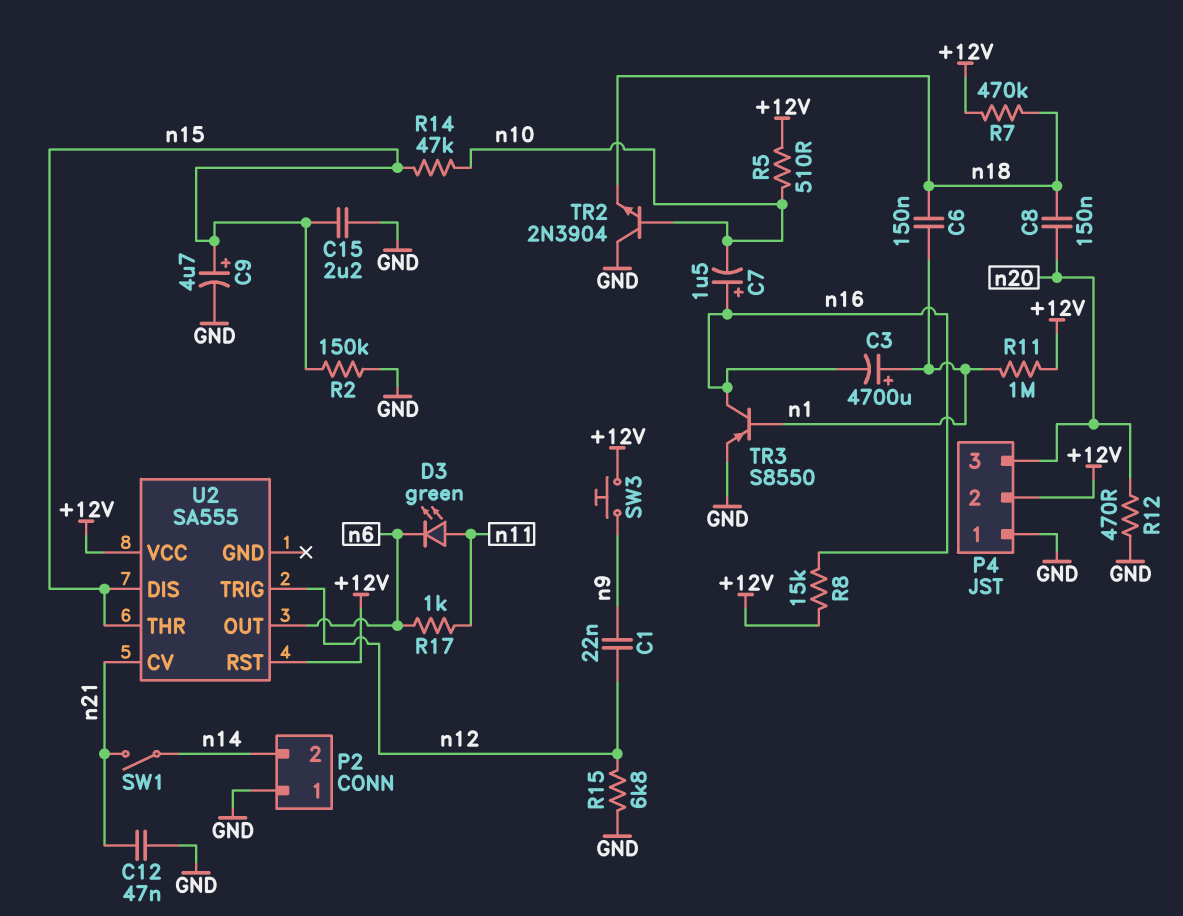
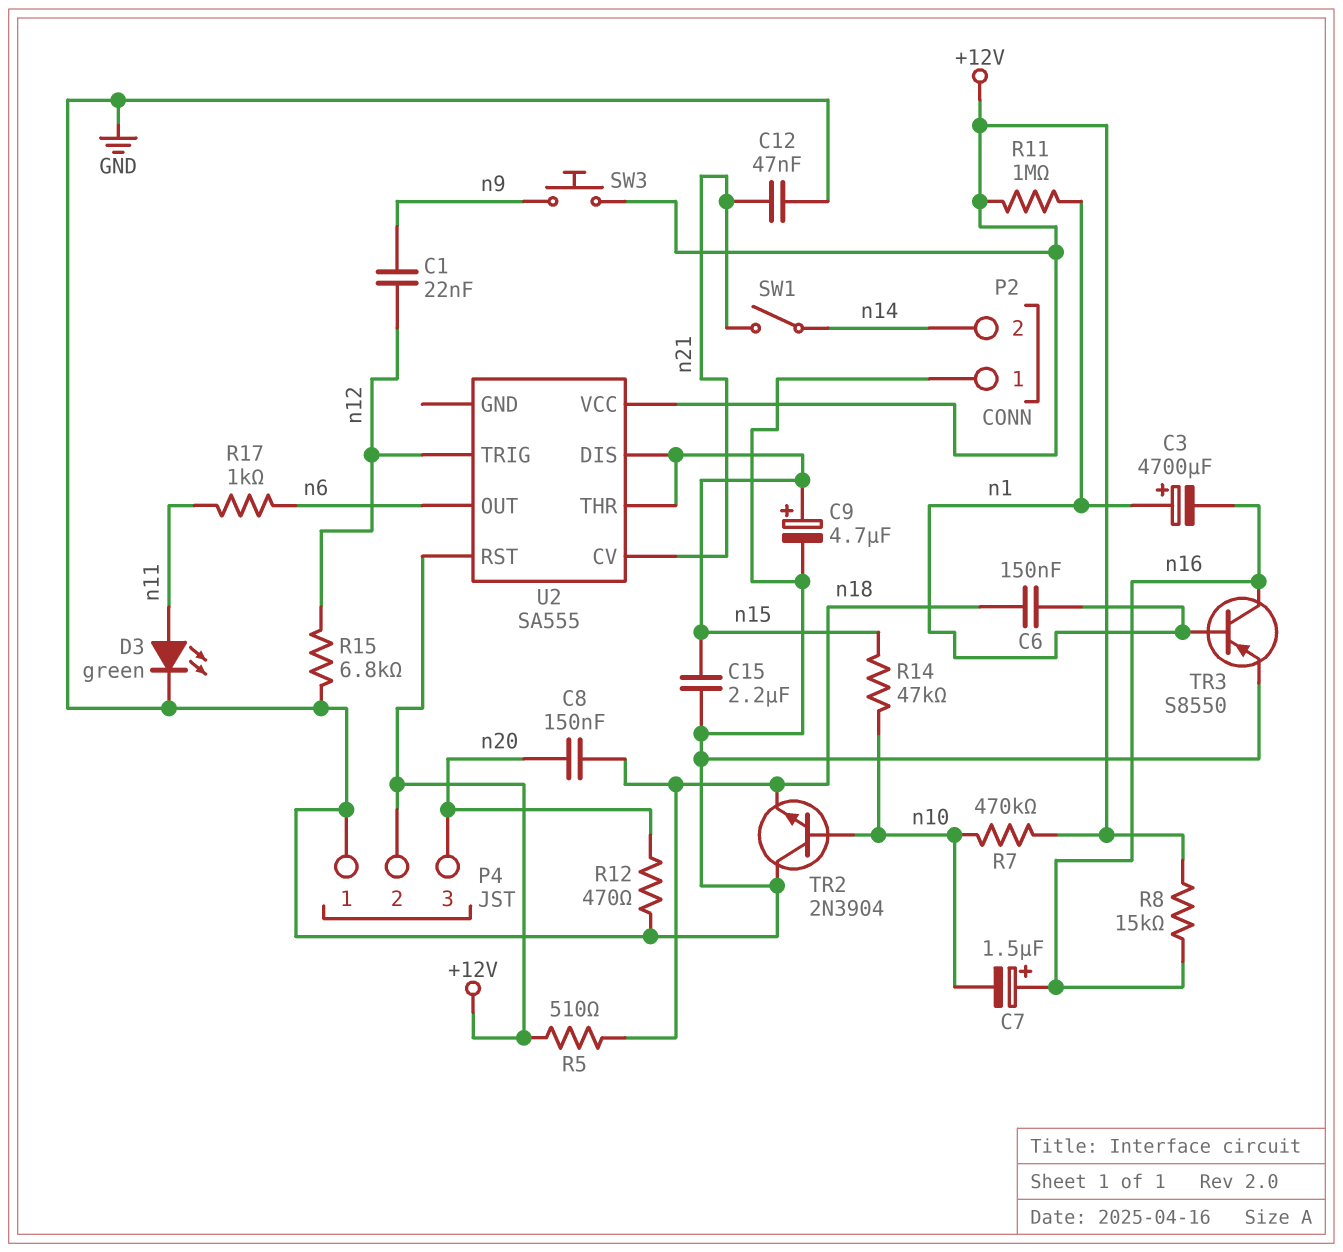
D3: LED green (A n11, K n6) -> LED green (A n11, K GND)
R2: 150k (GND, n15) -> none
R5: 510 (+12V, n10) -> 510 (+12V, n18)
R7: 470k (+12V, n18) -> 470k (+12V, n10)

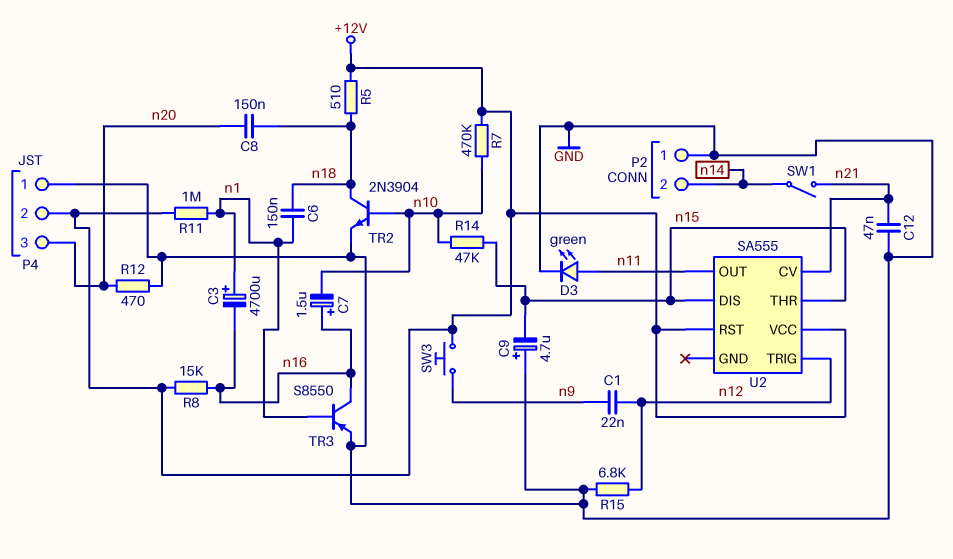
C9: 4.7uF (plus n15, minus GND) -> 4.7uF (plus GND, minus n15)
C15: 2.2uF (GND, n15) -> none
R17: 1k (n6, n11) -> none
TR2: NPN 2N3904 (B n10, C GND, E n18) -> NPN 2N3904 (B n10, C n18, E GND)
U2 pin OUT: n6 -> n11

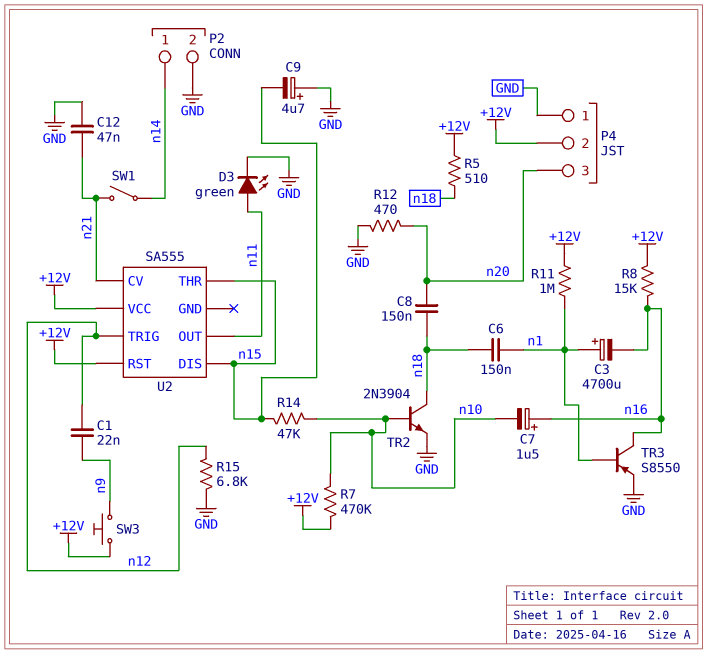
P2 pin 1: GND -> n14
P2 pin 2: n14 -> GND

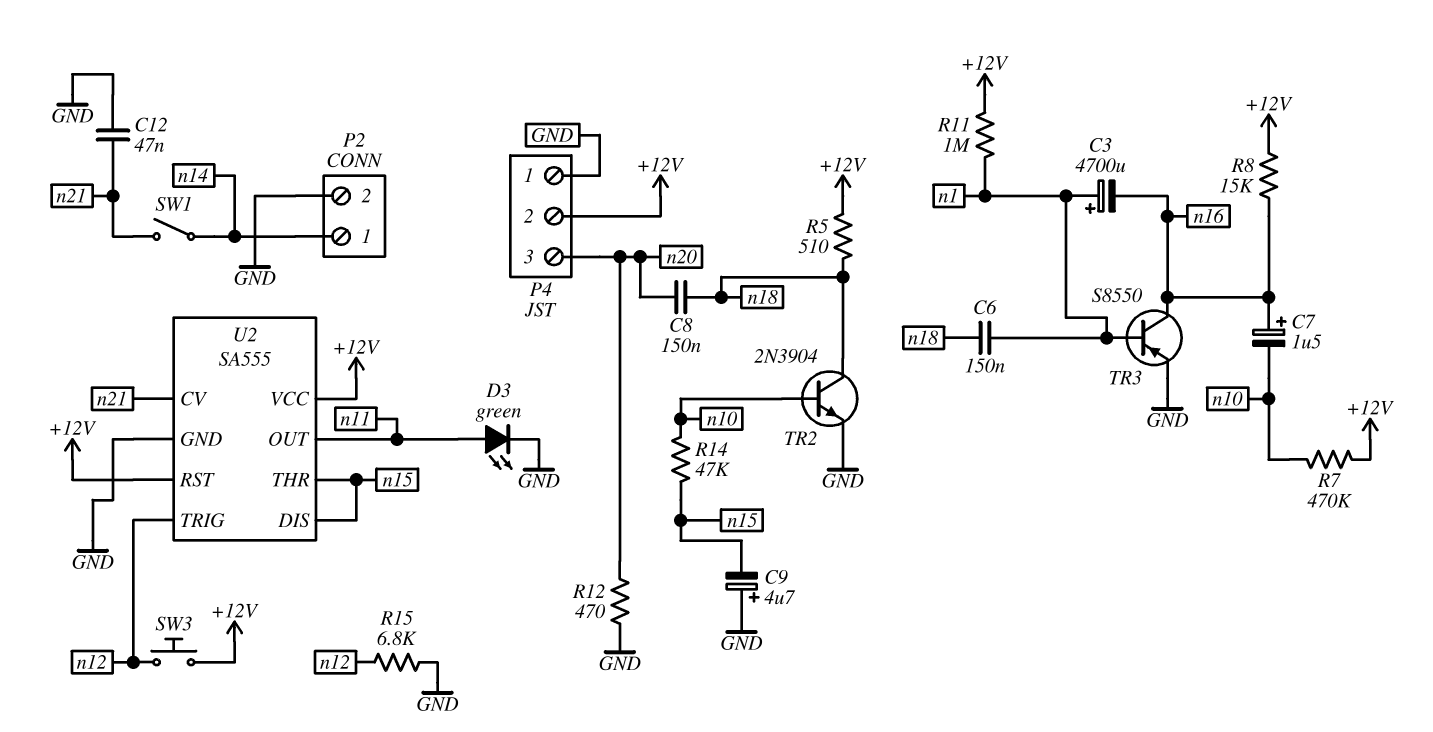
C1: 22nF (n9, n12) -> none
SW3: button (+12V, n9) -> button (+12V, n12)
U2 pin GND: none -> GND

